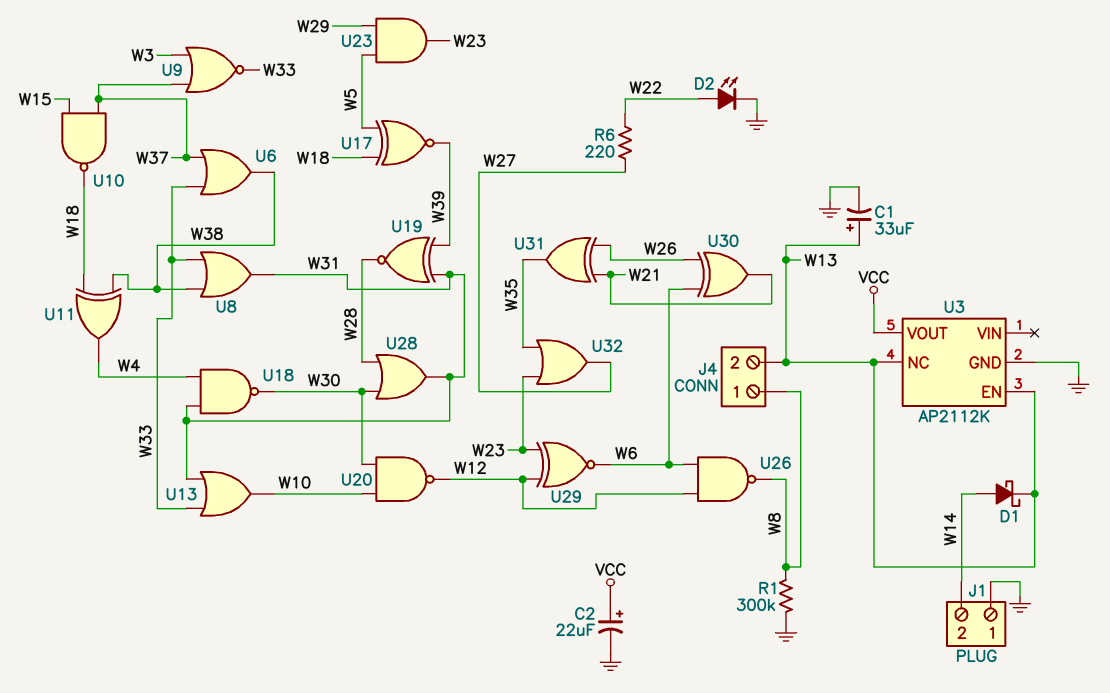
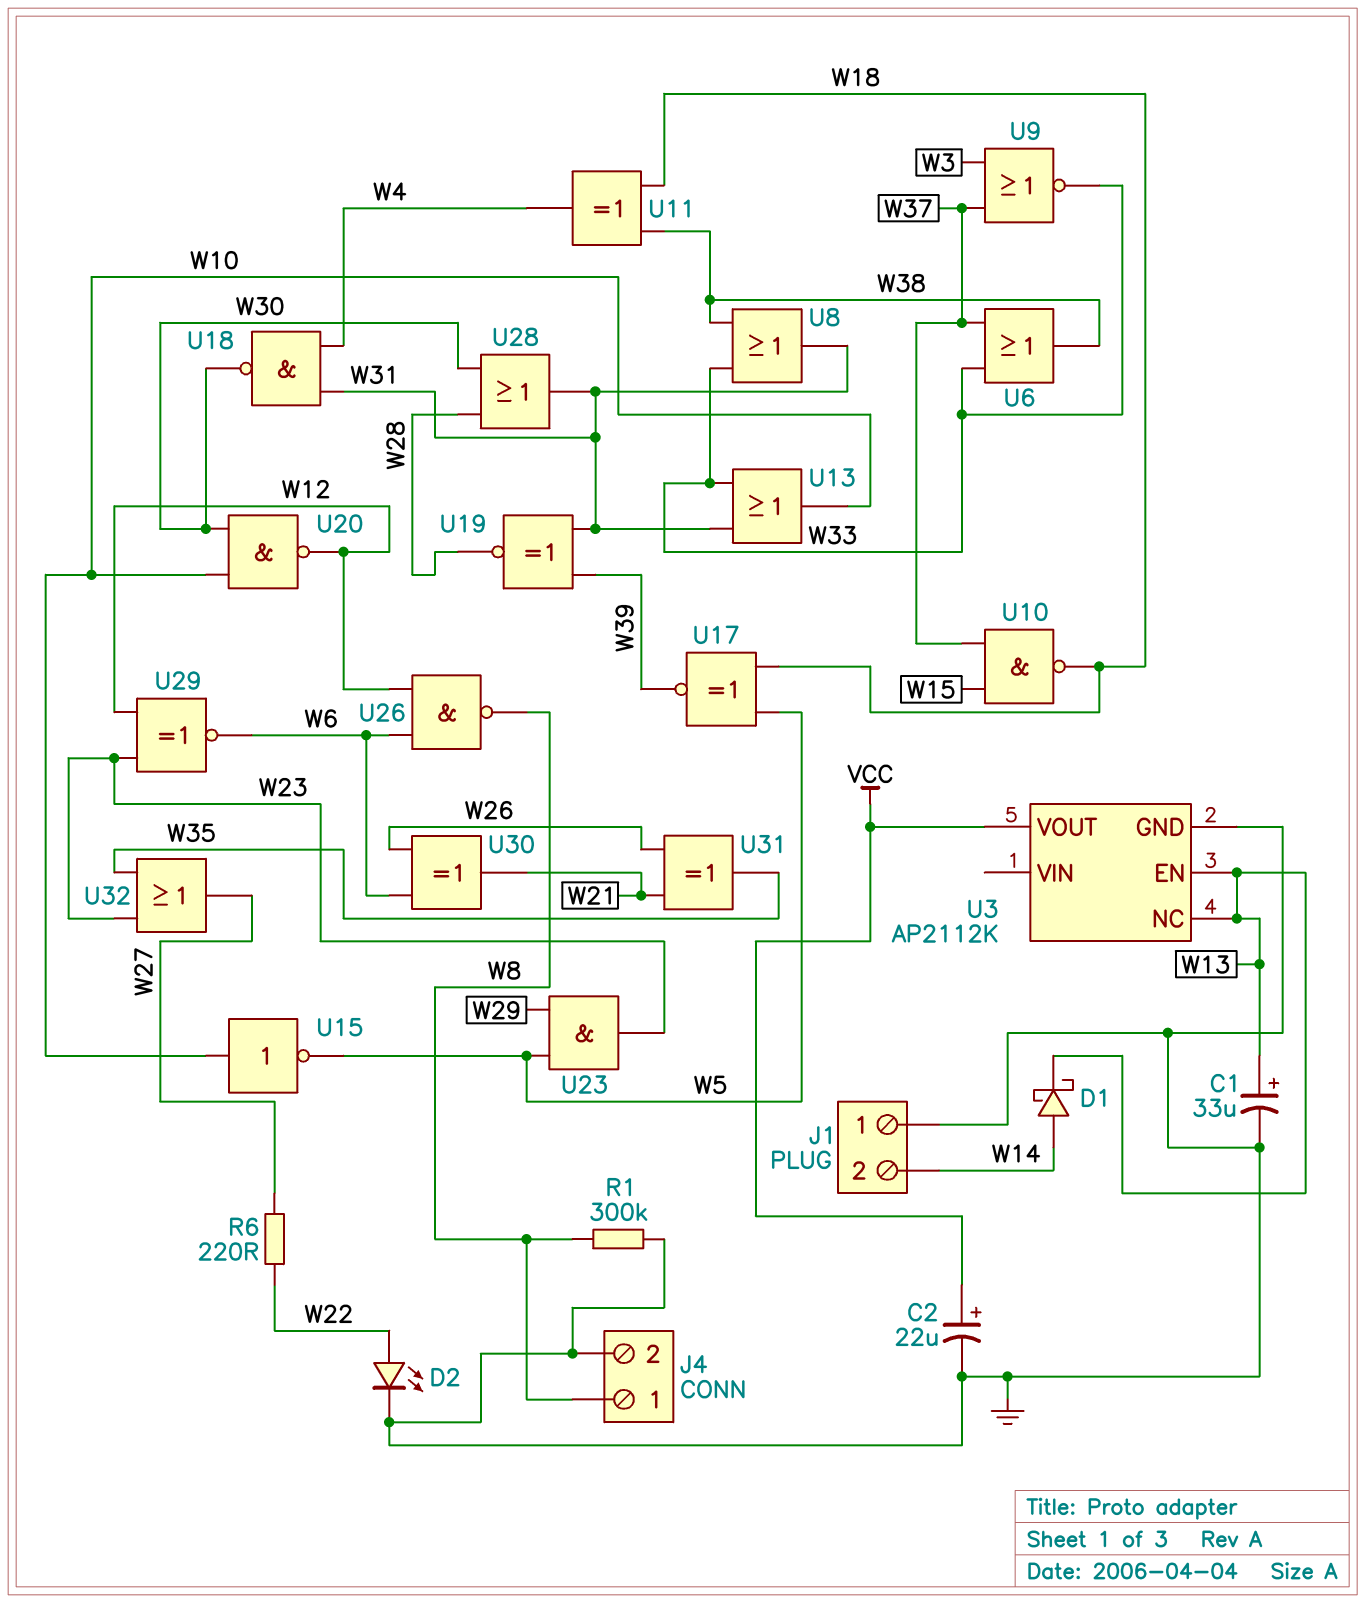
J4 pin 2: W13 -> GND
U15: none -> NOT (in W10, out W5)

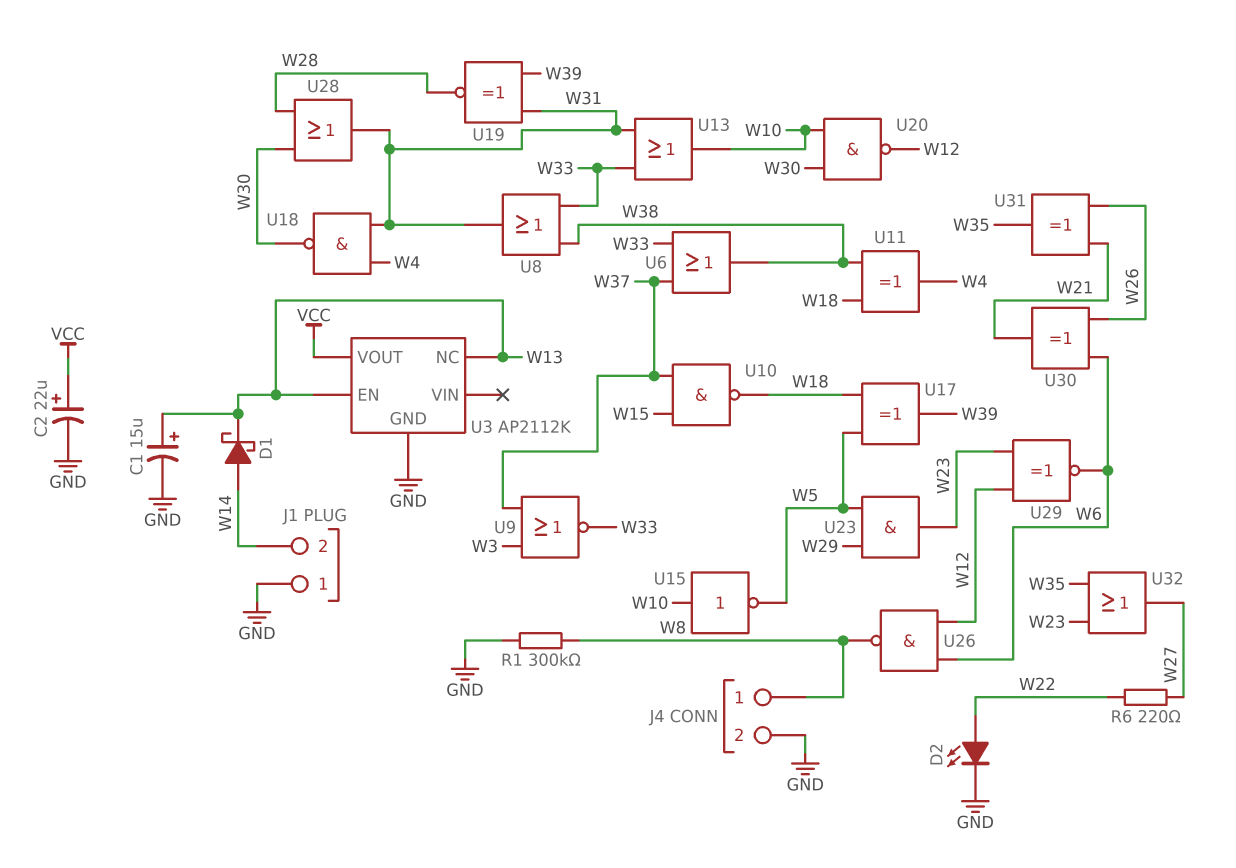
C1: 33uF (plus W13, minus GND) -> 15uF (plus W13, minus GND)
U17: XNOR (in W5, in W18, out W39) -> XOR (in W5, in W18, out W39)

